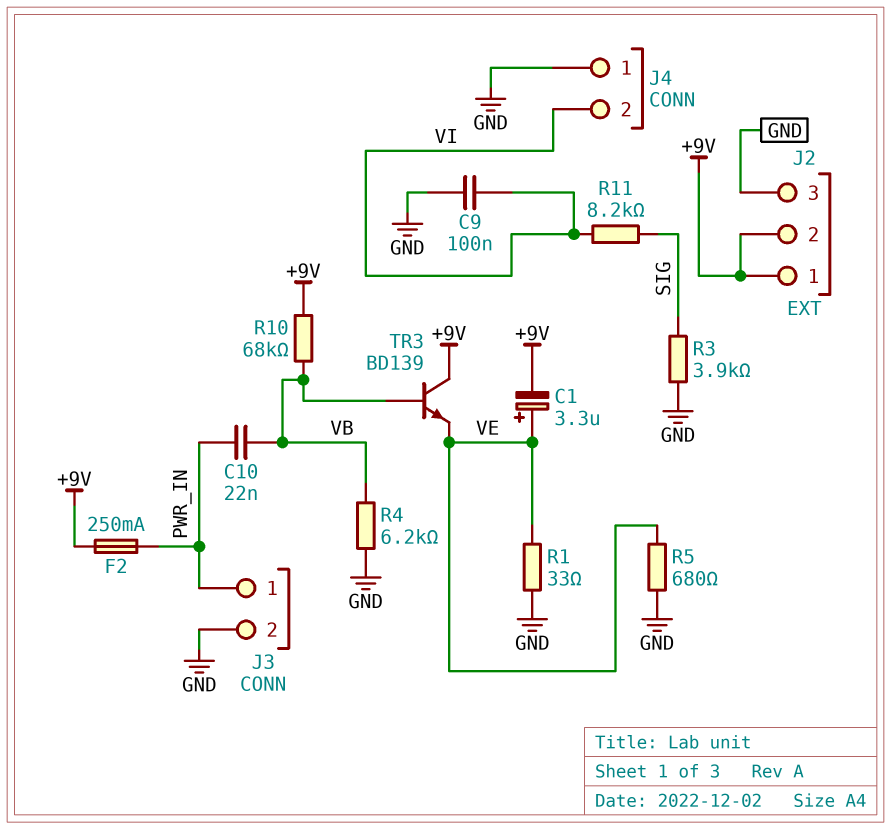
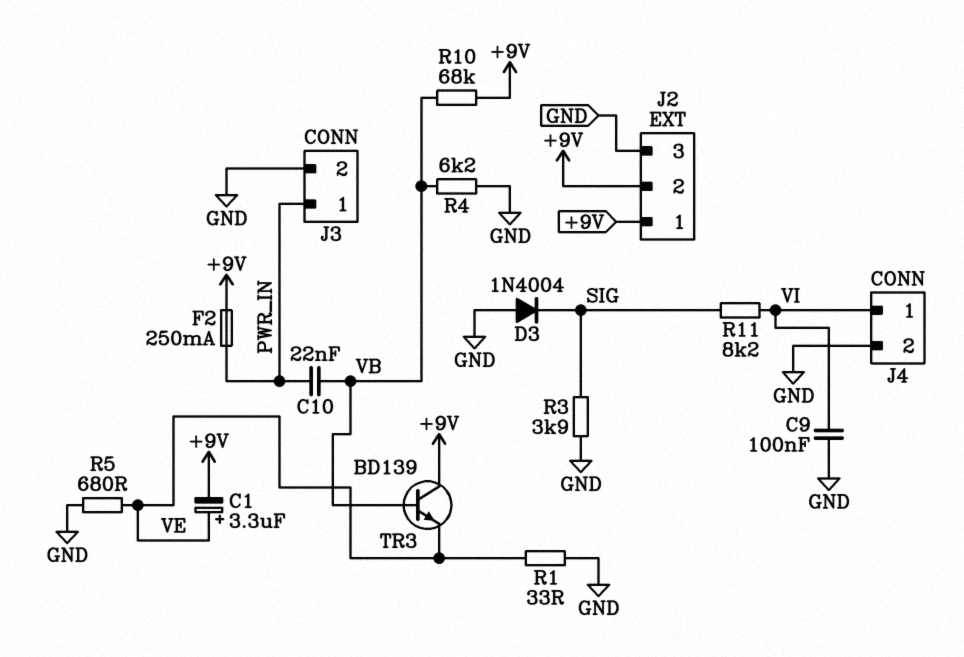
D3: none -> diode 1N4004 (A GND, K SIG)
J4 pin 1: GND -> VI
J4 pin 2: VI -> GND

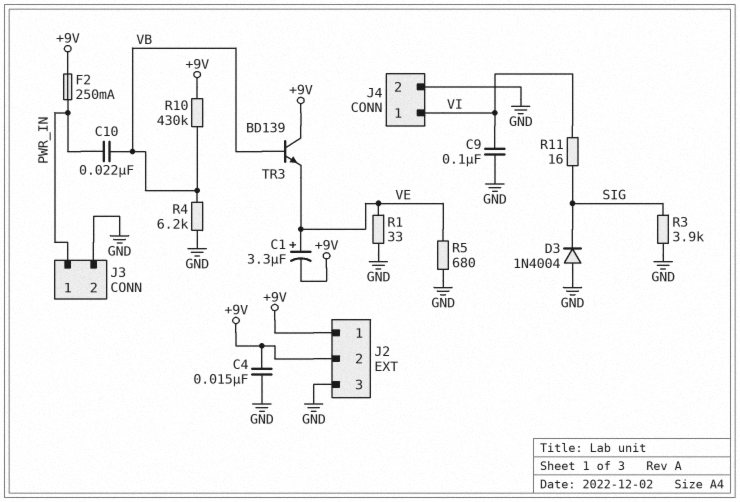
C4: none -> 15nF (+9V, GND)
R10: 68k (+9V, VB) -> 430k (+9V, VB)
R11: 8.2k (SIG, VI) -> 16 (SIG, VI)

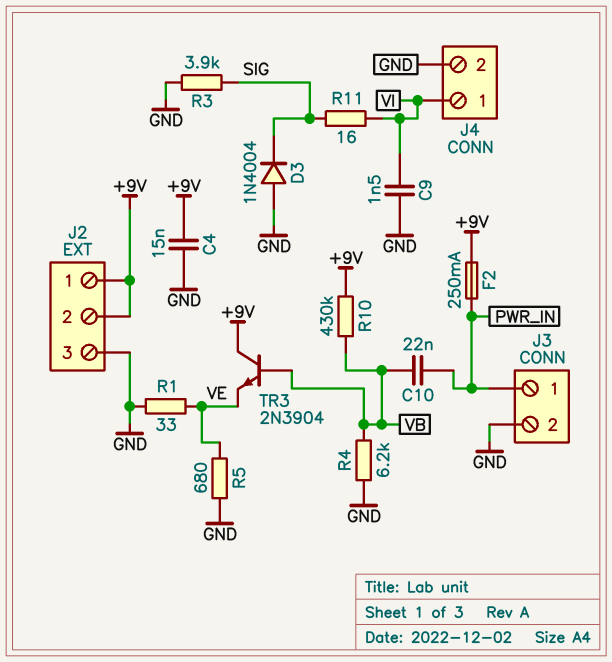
C1: 3.3uF (plus VE, minus +9V) -> none
C9: 100nF (GND, VI) -> 1.5nF (GND, VI)
TR3: NPN BD139 (B VB, C +9V, E VE) -> NPN 2N3904 (B VB, C +9V, E VE)

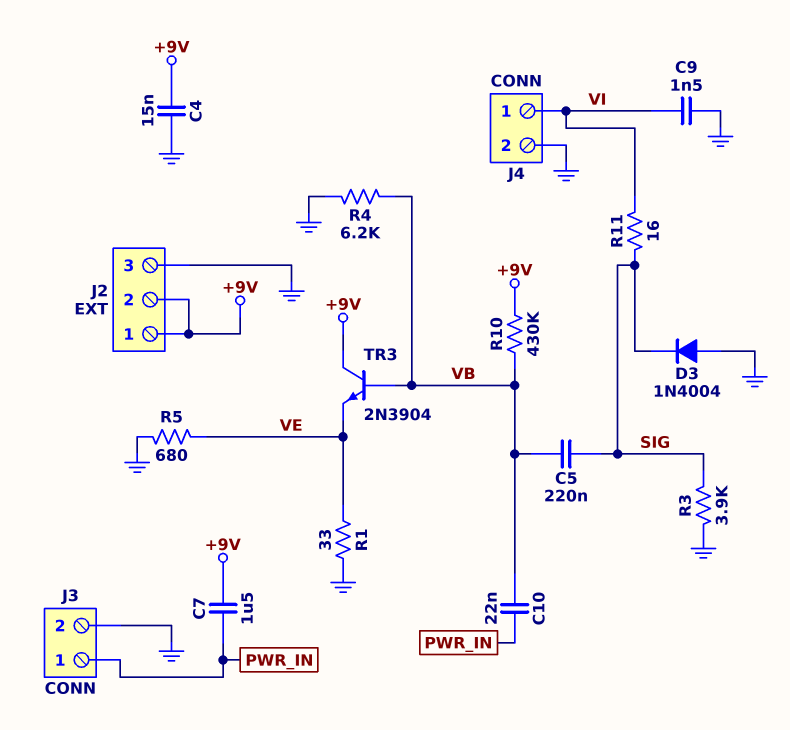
C5: none -> 220nF (SIG, VB)
C7: none -> 1.5uF (+9V, PWR_IN)
F2: 250mA (+9V, PWR_IN) -> none

